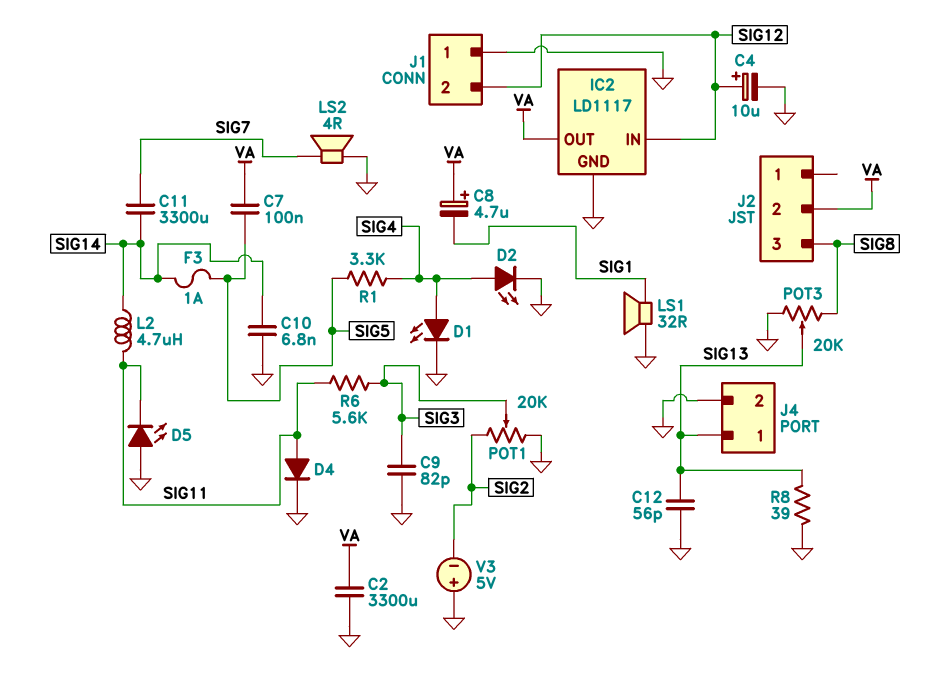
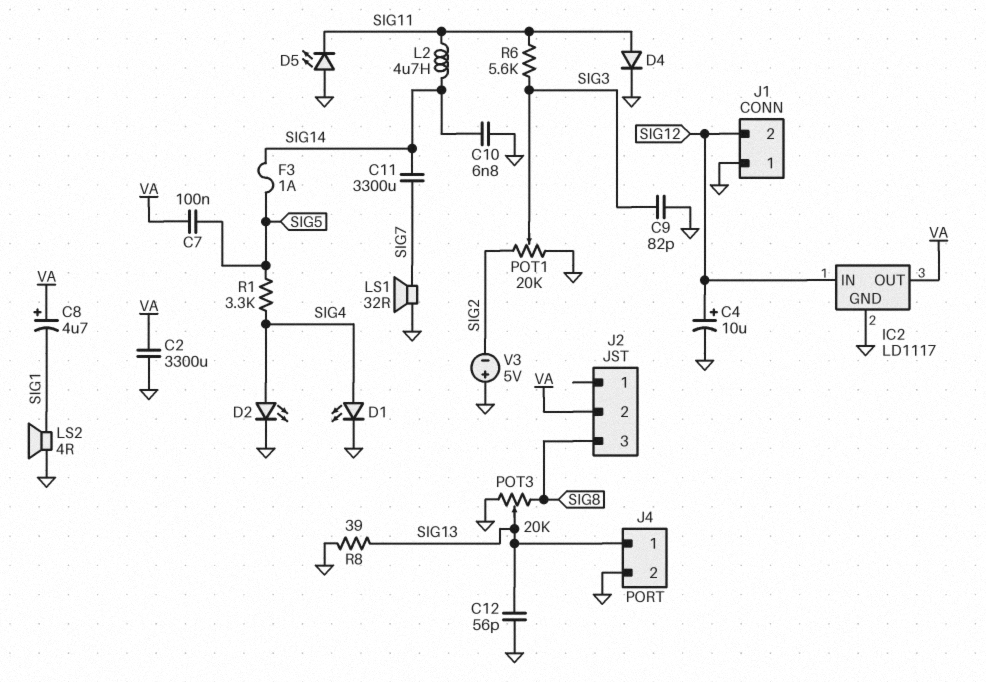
LS1: speaker 32R (GND, SIG1) -> speaker 32R (GND, SIG7)
LS2: speaker 4R (GND, SIG7) -> speaker 4R (GND, SIG1)

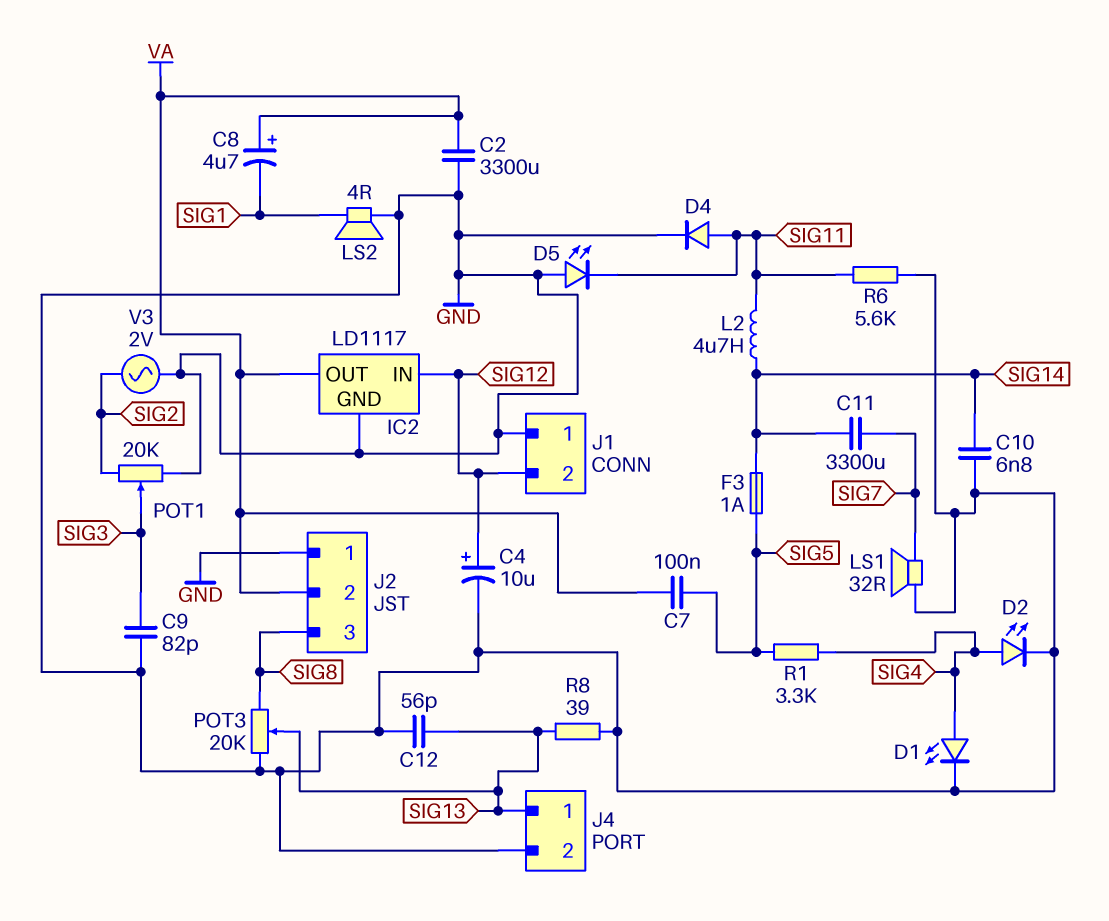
J2 pin 1: none -> GND
R6: 5.6k (SIG3, SIG11) -> 5.6k (GND, SIG11)
V3: 5V (plus GND, minus SIG2) -> AC 2V (GND, SIG2)

